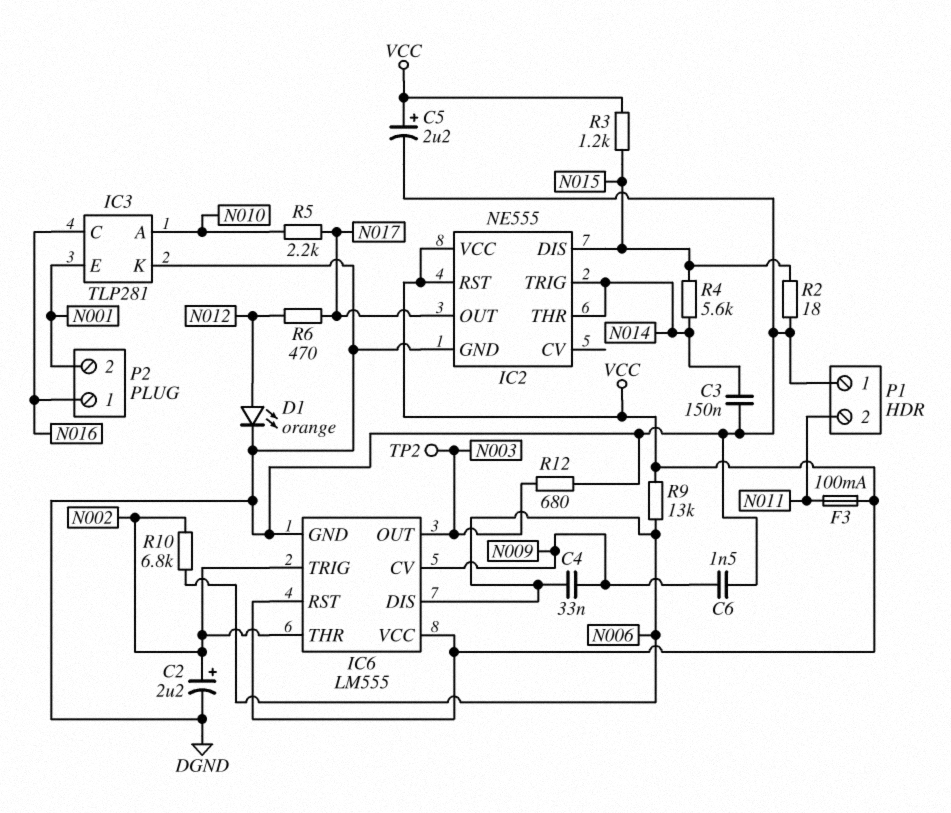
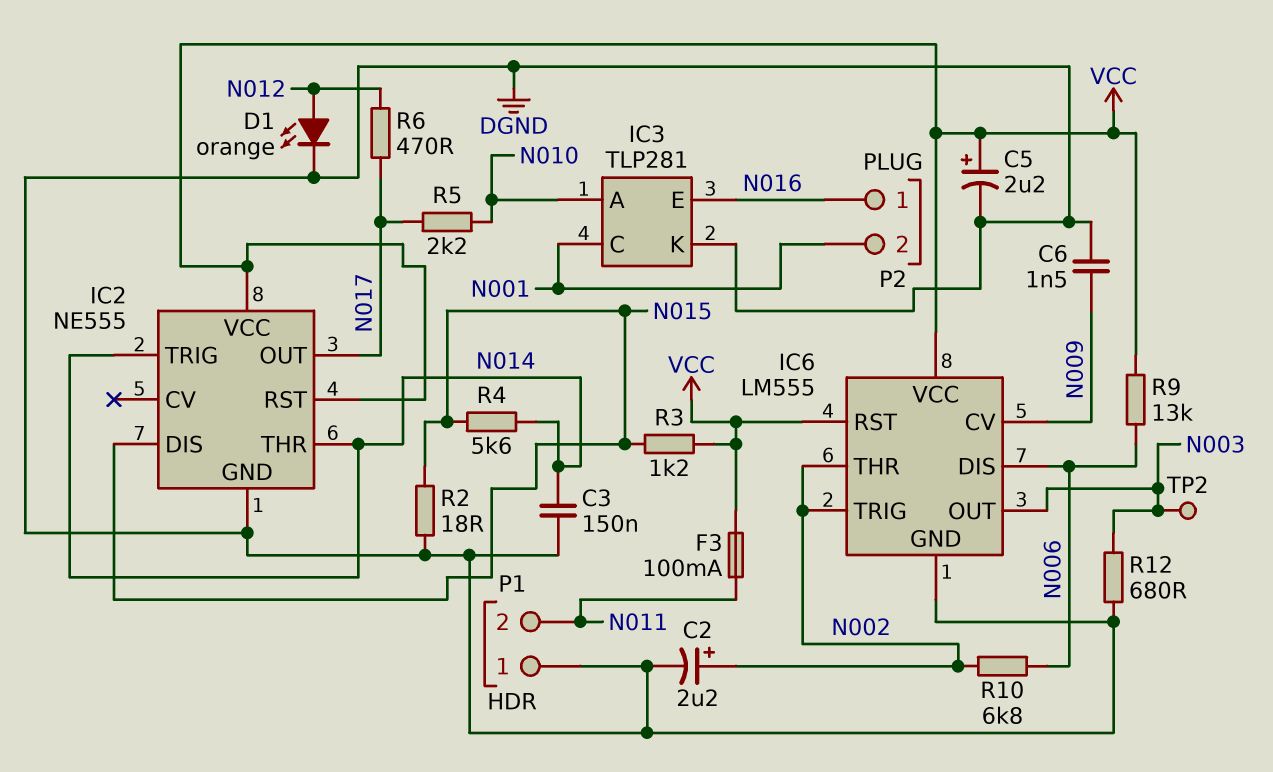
C4: 33nF (N006, N009) -> none
IC3 pin C: N016 -> N001
IC3 pin E: N001 -> N016

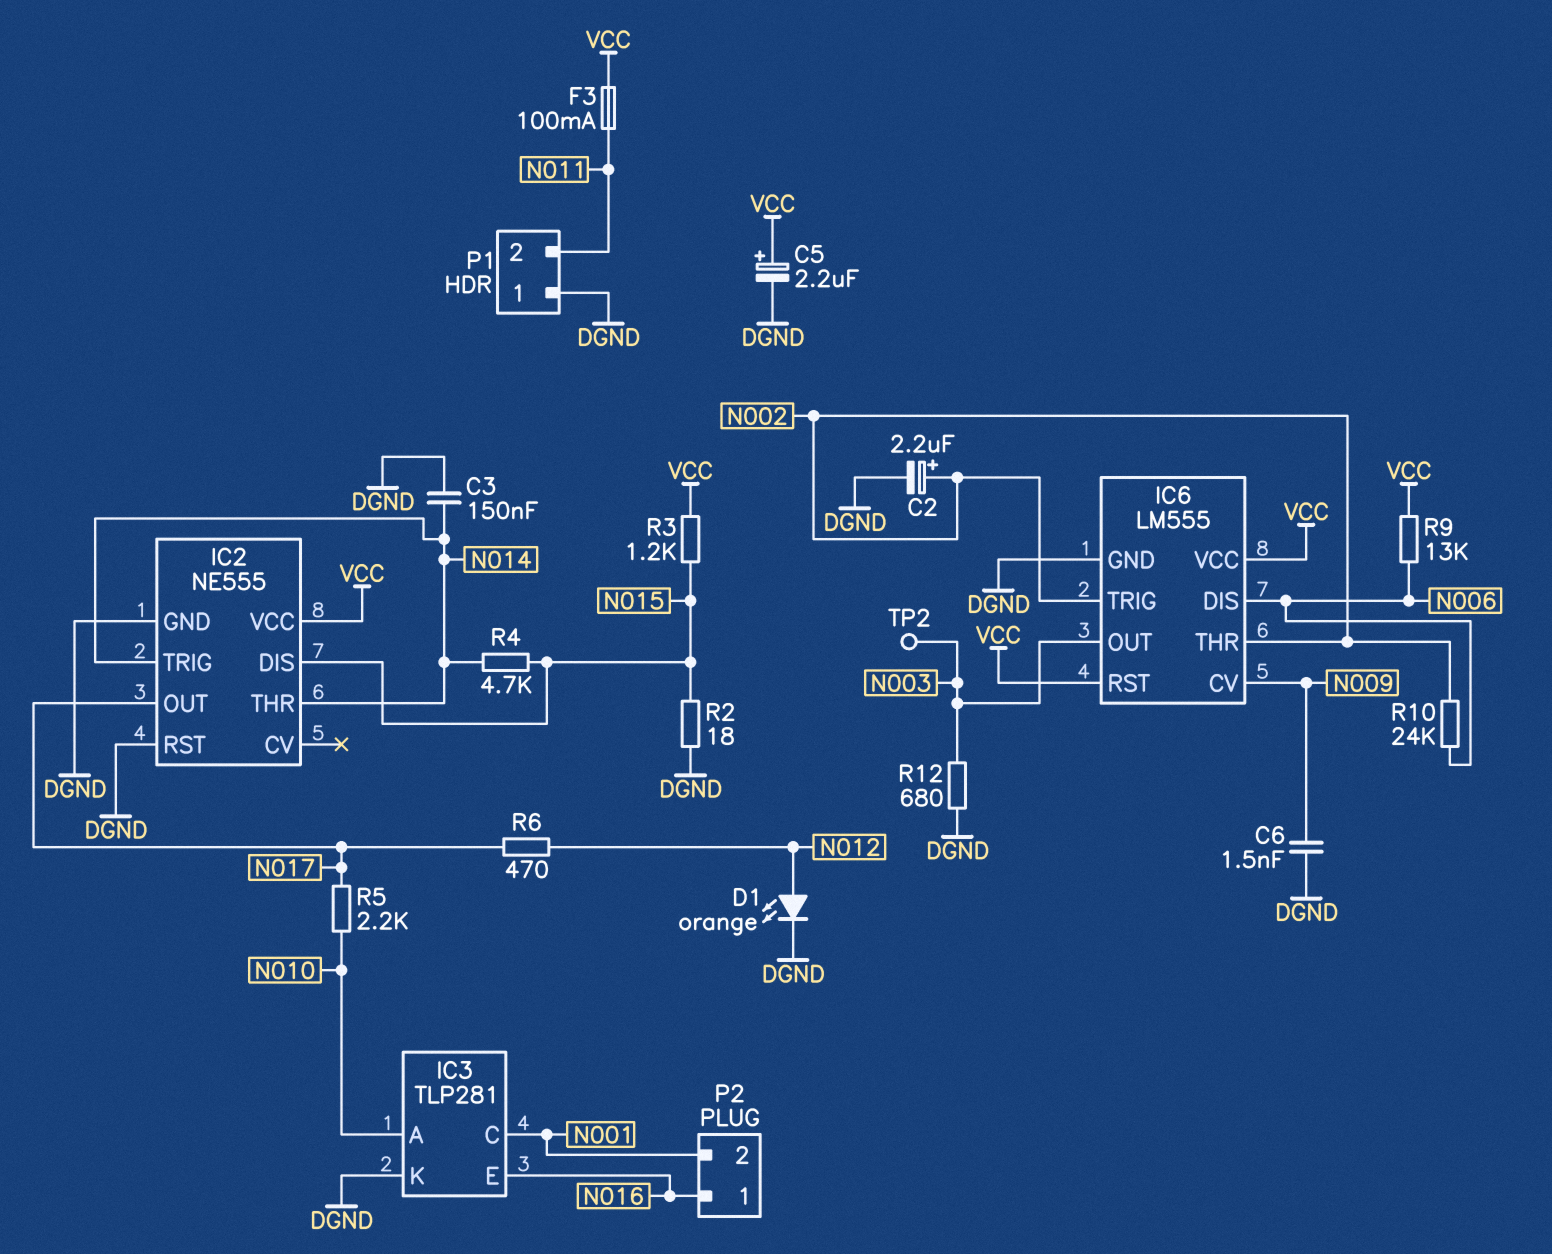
IC2 pin RST: VCC -> DGND
R4: 5.6k (N014, N015) -> 4.7k (N014, N015)
R10: 6.8k (N002, N006) -> 24k (N002, N006)

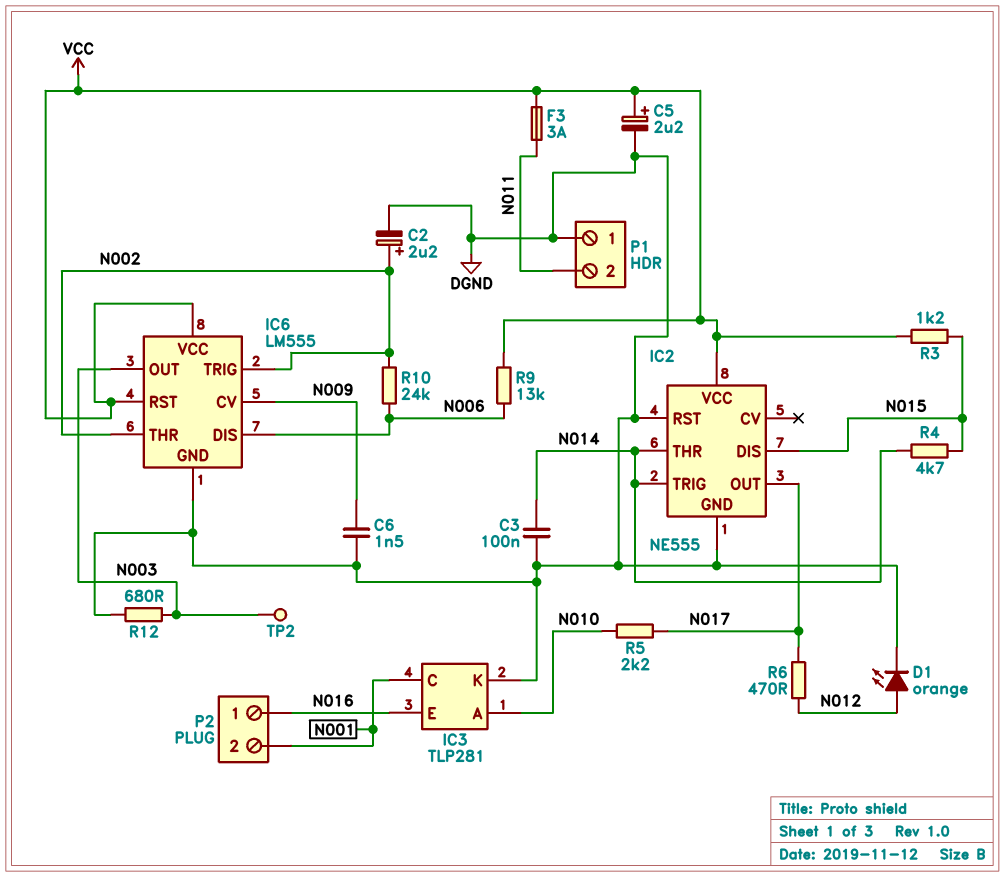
C3: 150nF (DGND, N014) -> 100nF (DGND, N014)
F3: 100mA (N011, VCC) -> 3A (N011, VCC)
R2: 18 (DGND, N015) -> none

